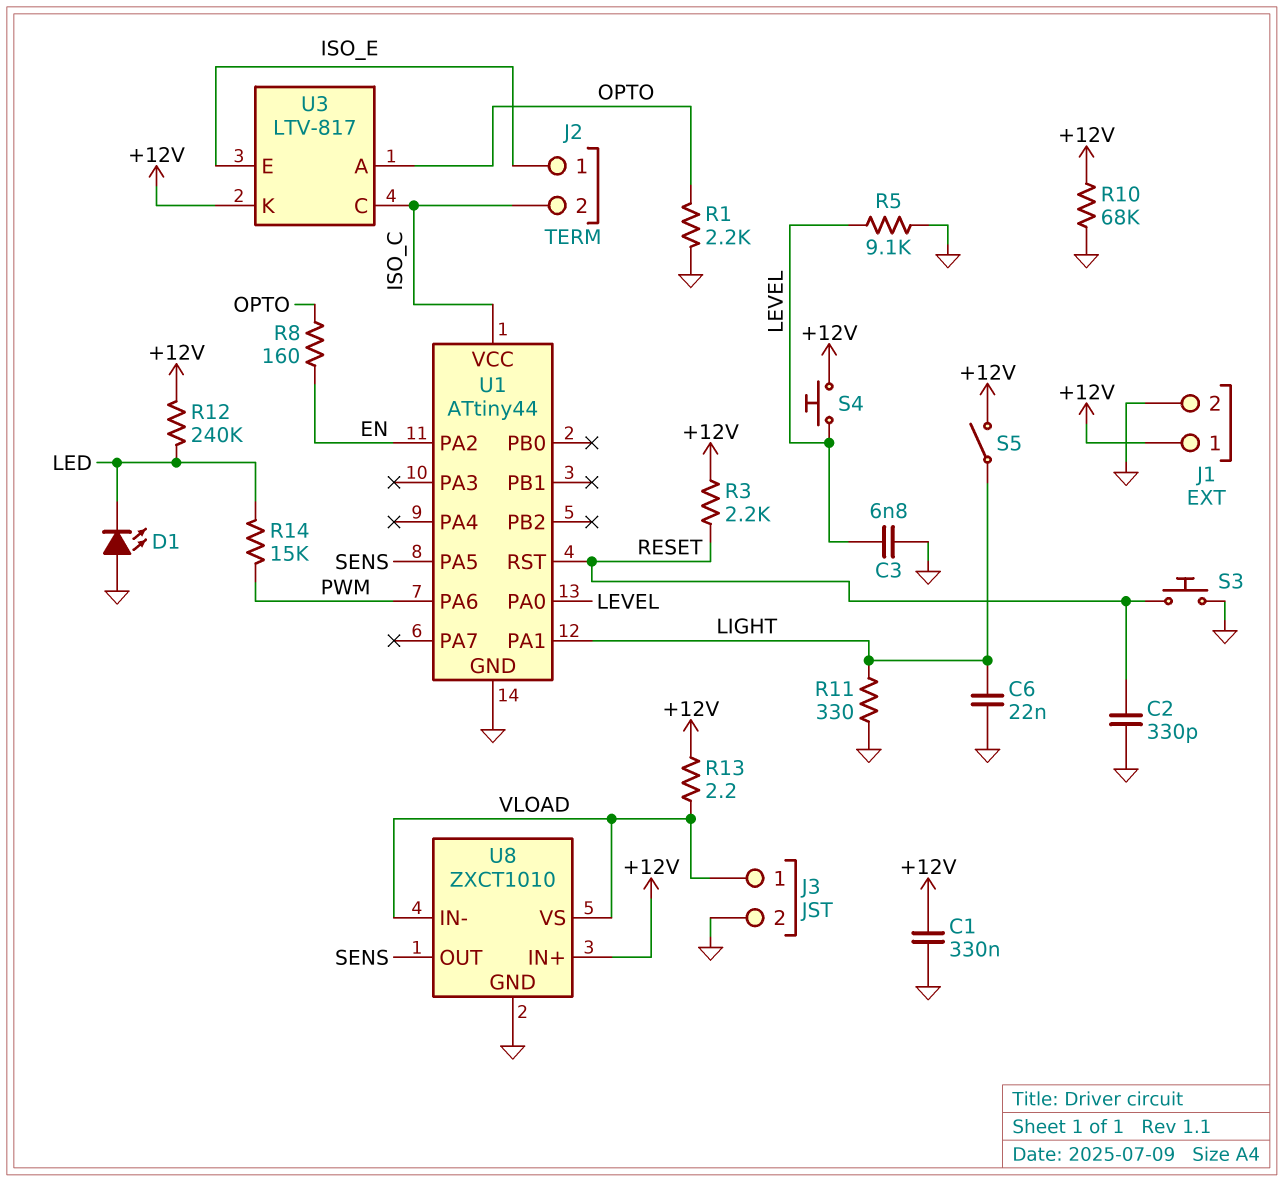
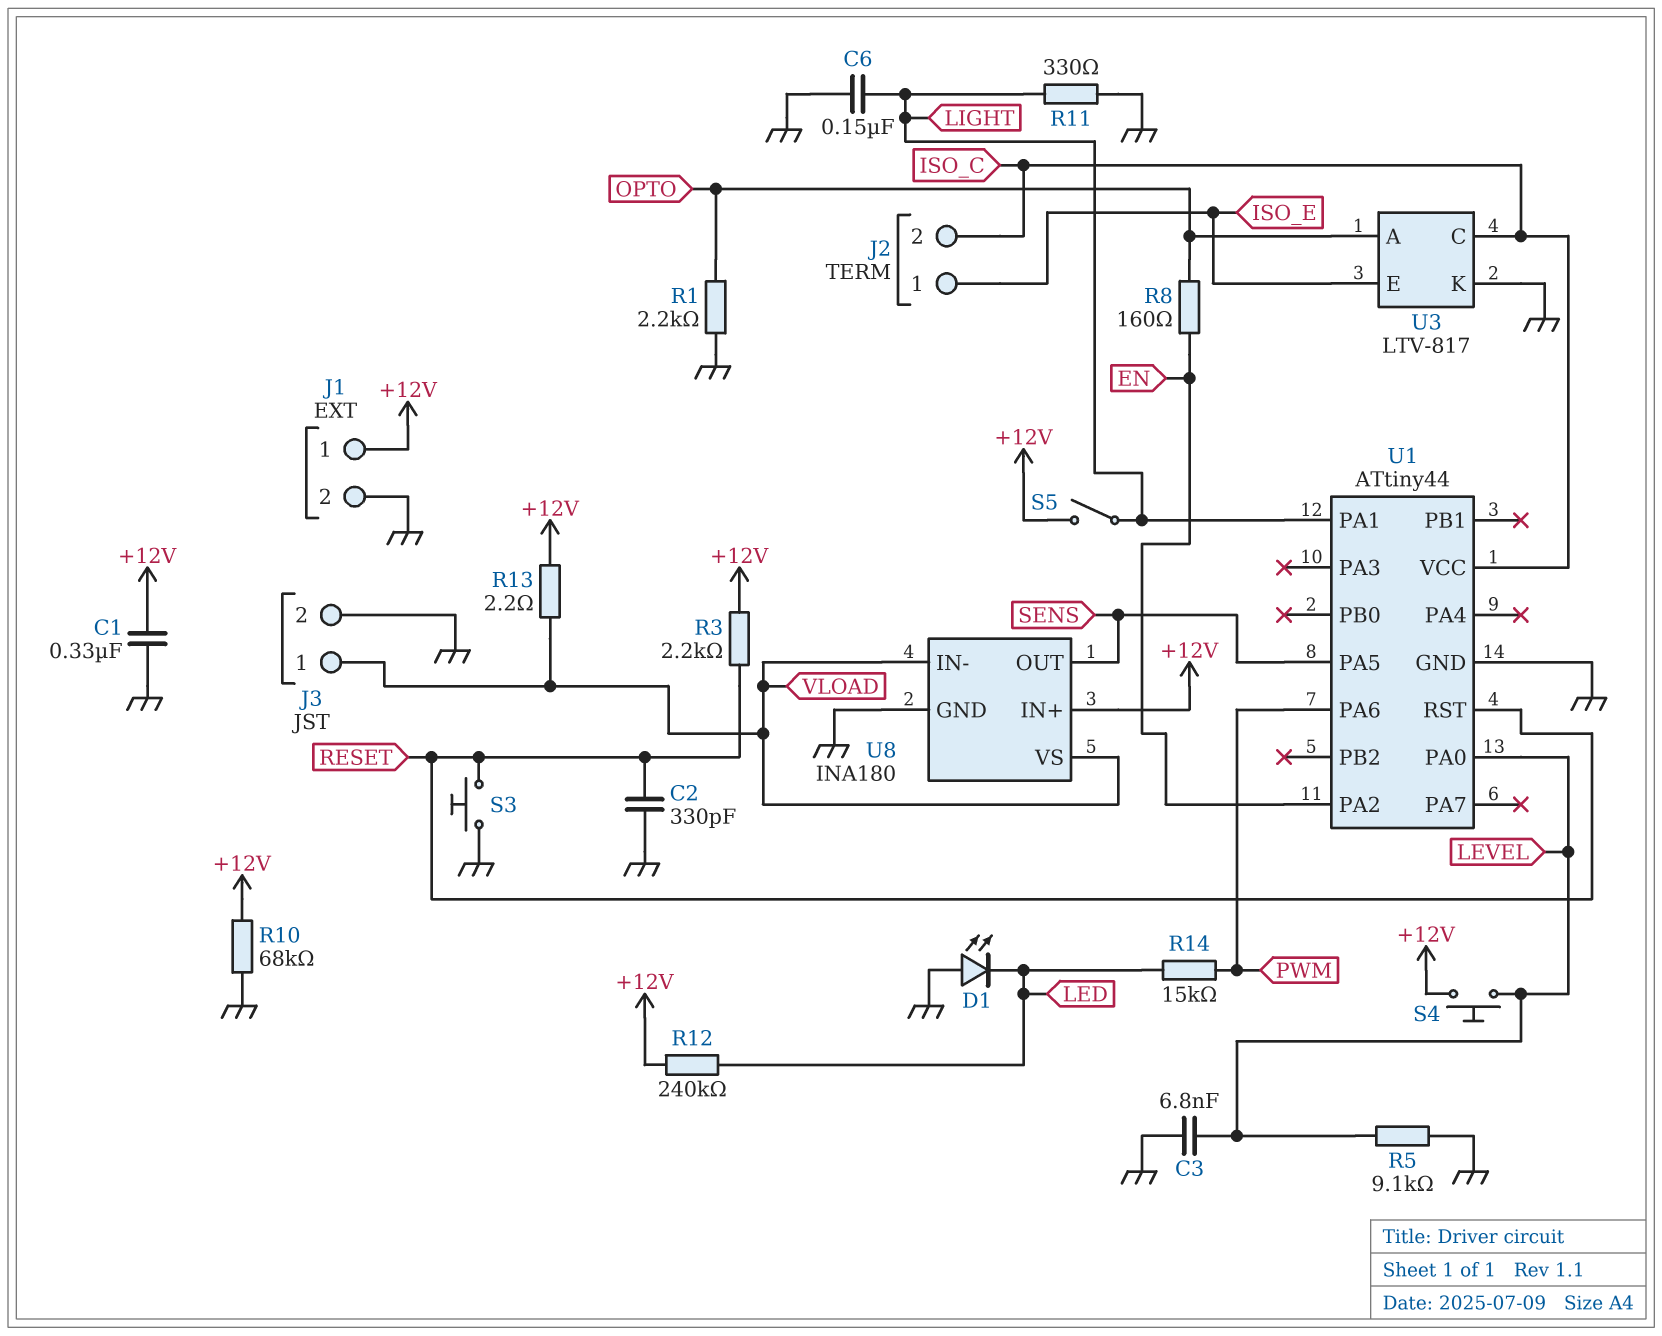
C6: 22nF (GND, LIGHT) -> 150nF (GND, LIGHT)
U3 pin K: +12V -> GND
U8: ZXCT1010 -> INA180

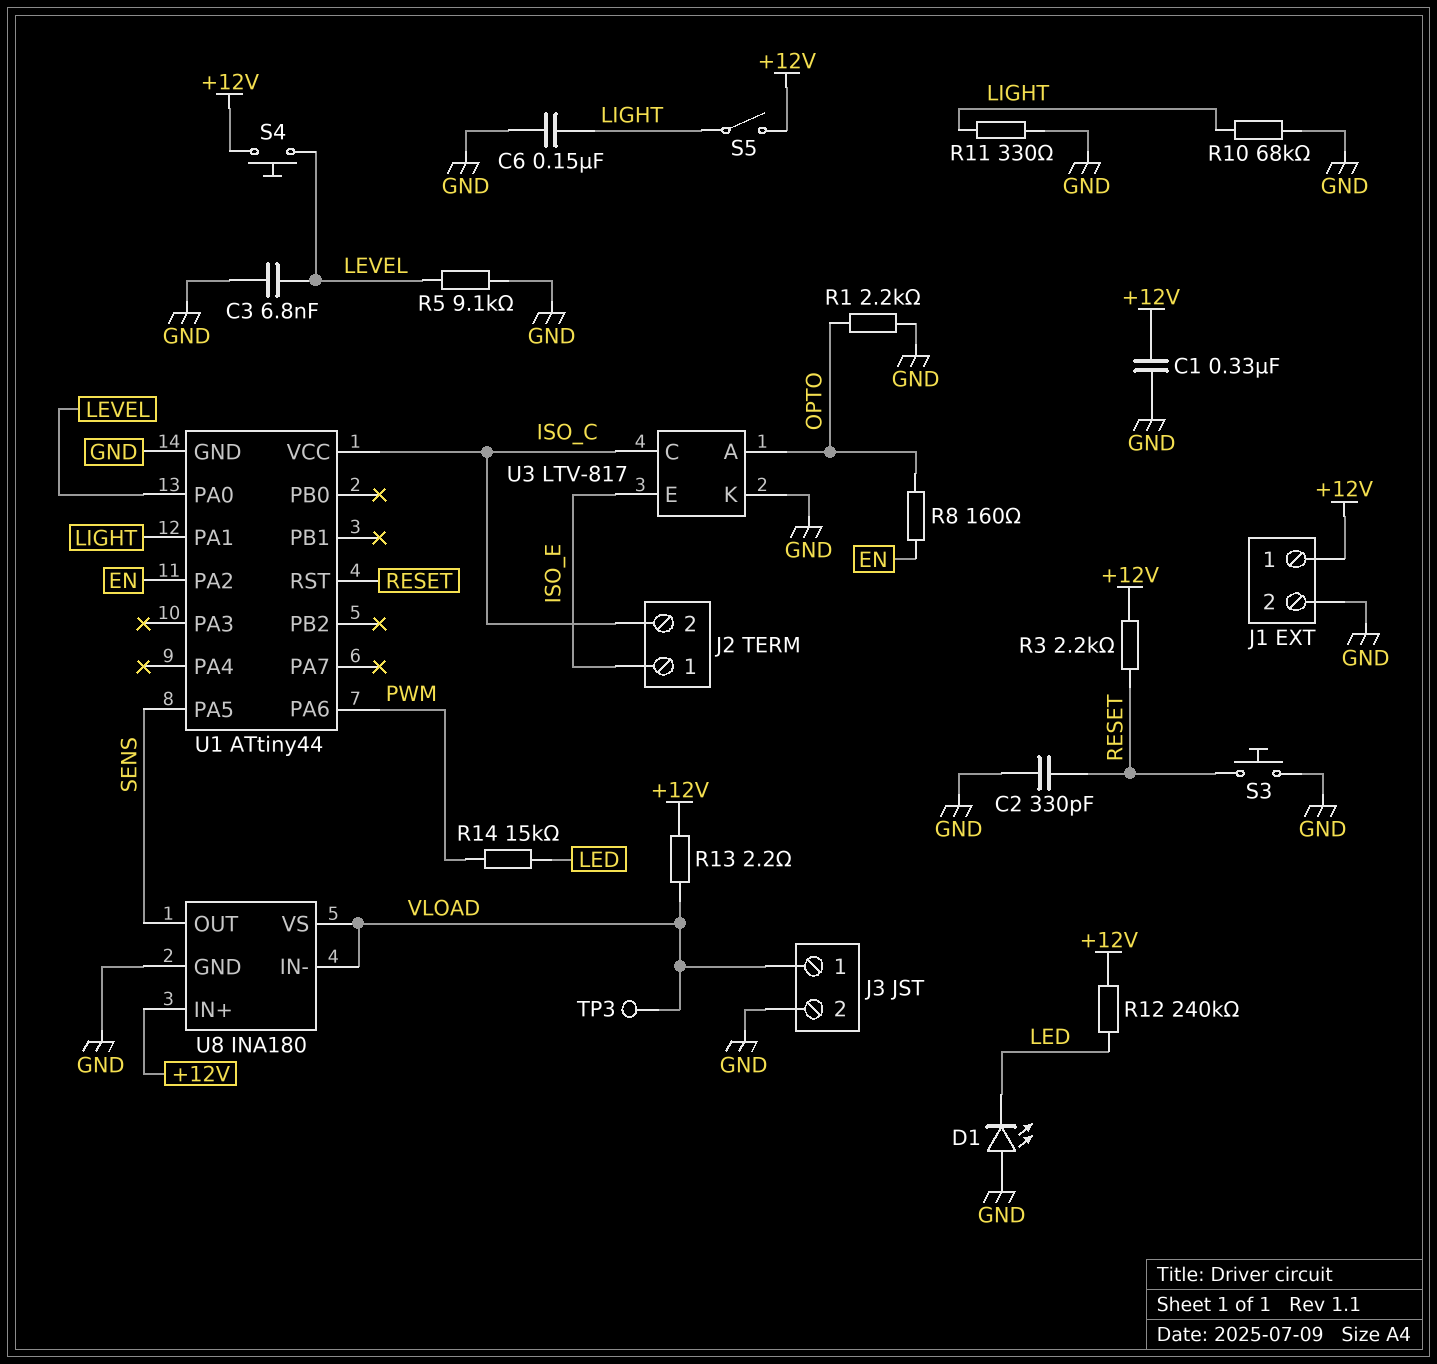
R10: 68k (+12V, GND) -> 68k (GND, LIGHT)
TP3: none -> test point (VLOAD)

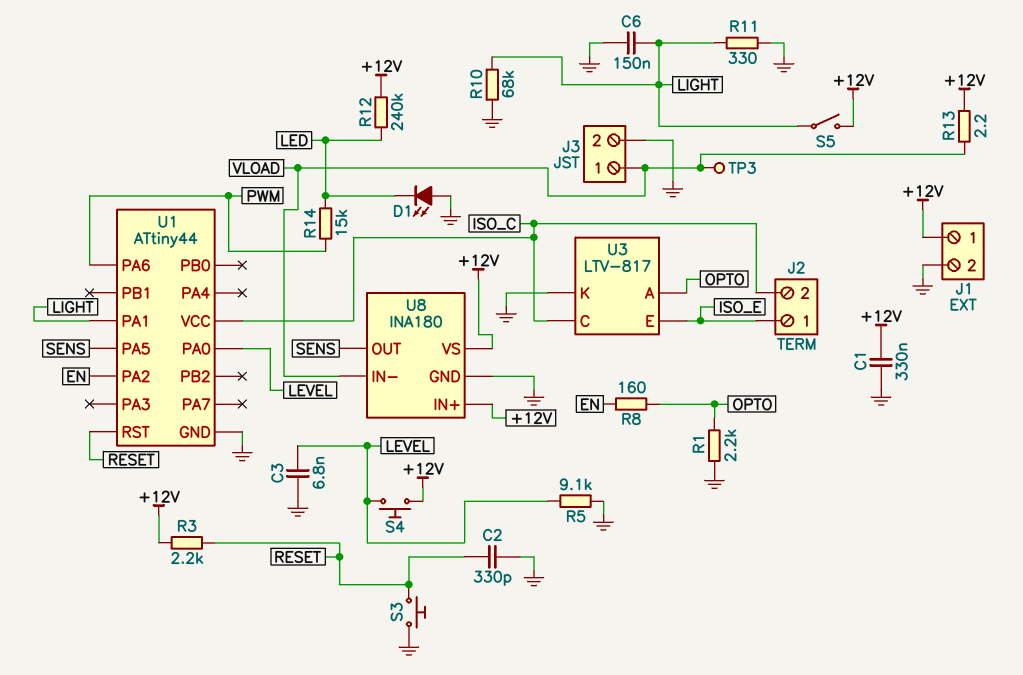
U8 pin VS: VLOAD -> +12V

